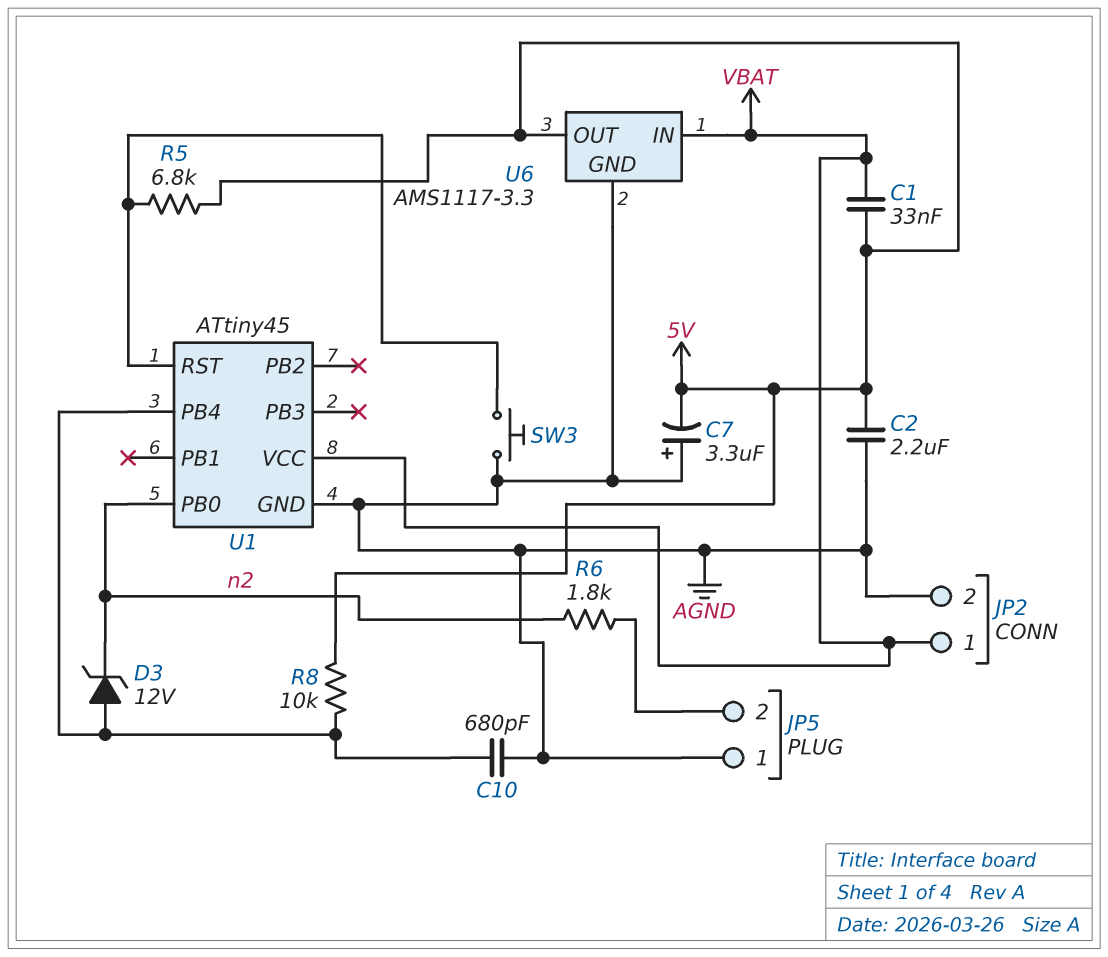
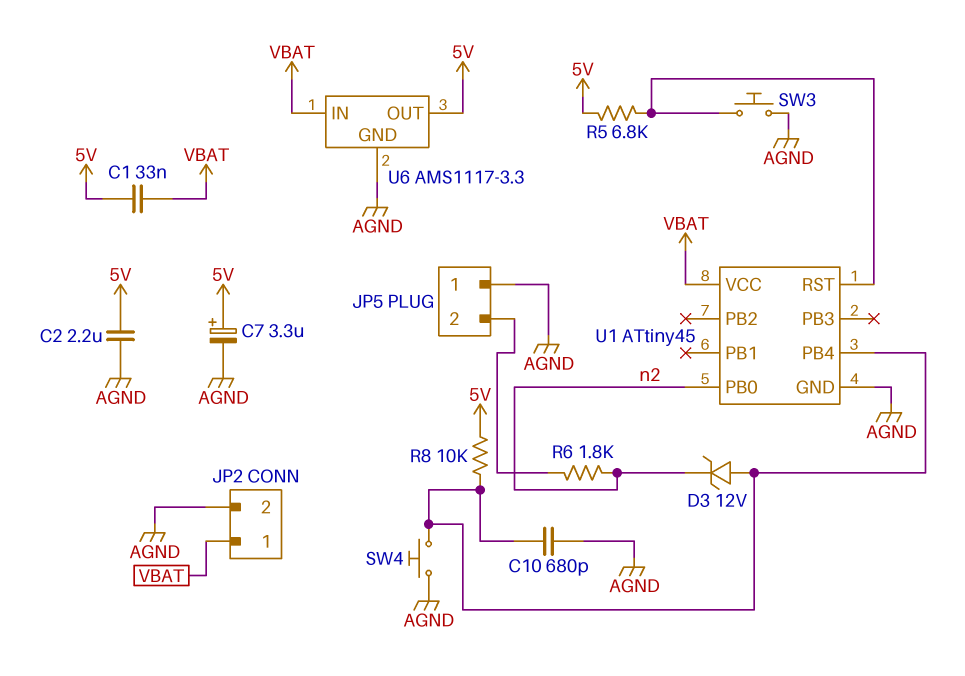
C7: 3.3uF (plus AGND, minus 5V) -> 3.3uF (plus 5V, minus AGND)
SW4: none -> button (AGND, U1/PB4)

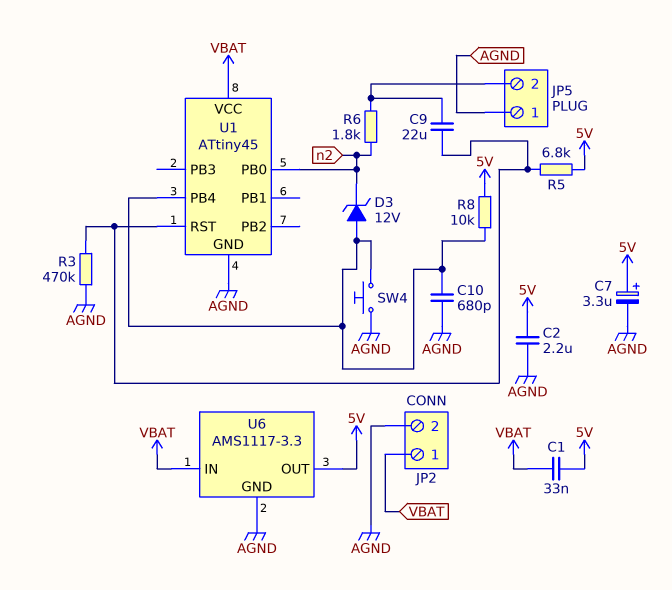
C9: none -> 22uF (JP5/2, U1/RST)
R3: none -> 470k (AGND, U1/RST)
SW3: button (AGND, U1/RST) -> none

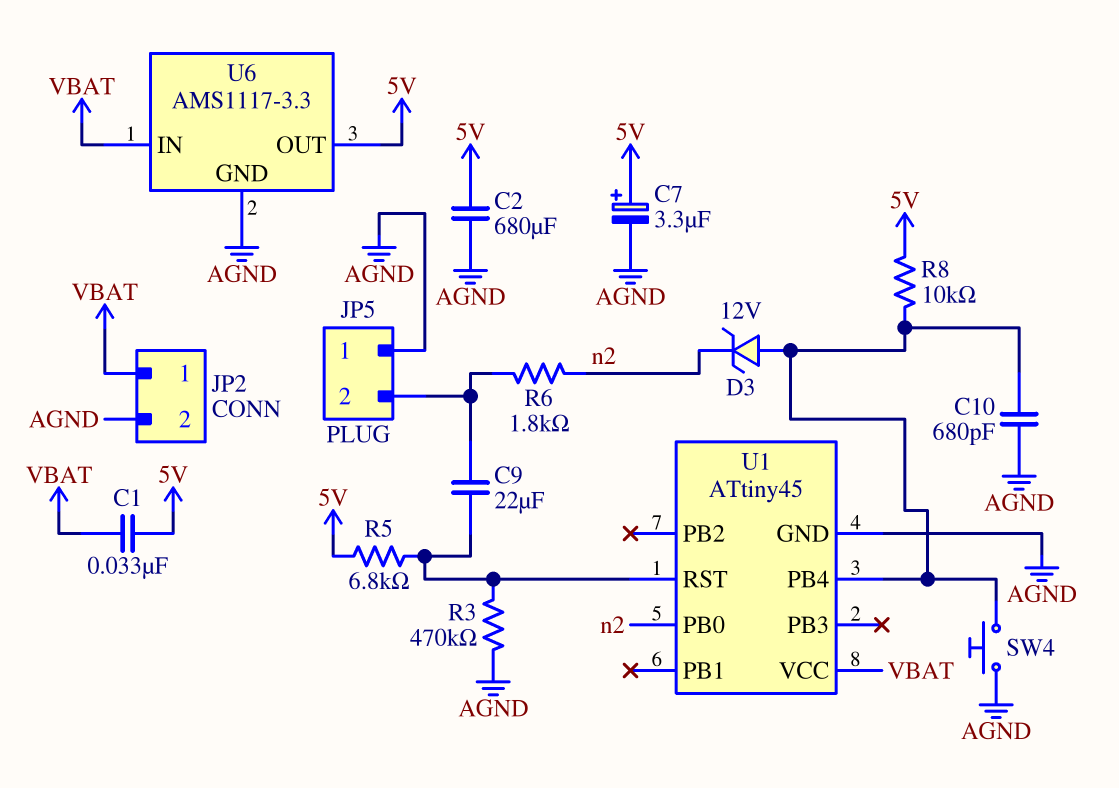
C2: 2.2uF (5V, AGND) -> 680uF (5V, AGND)

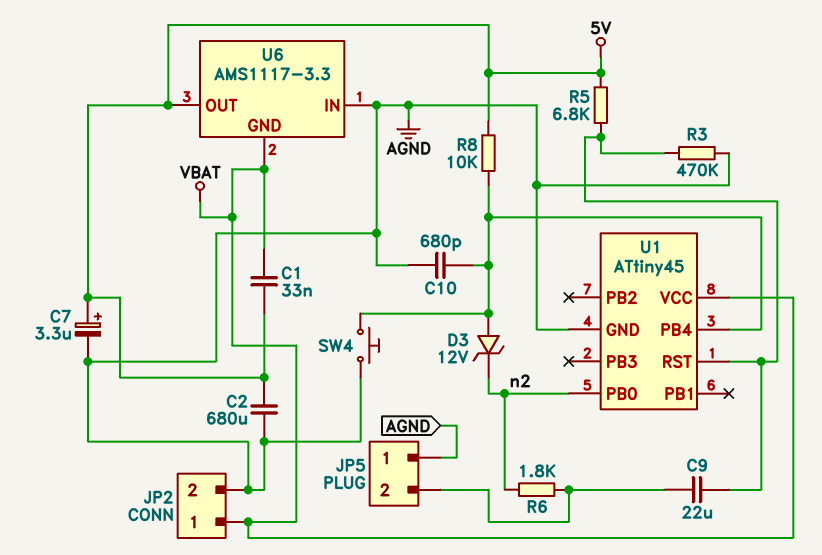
U6 pin GND: AGND -> VBAT
U6 pin IN: VBAT -> AGND

